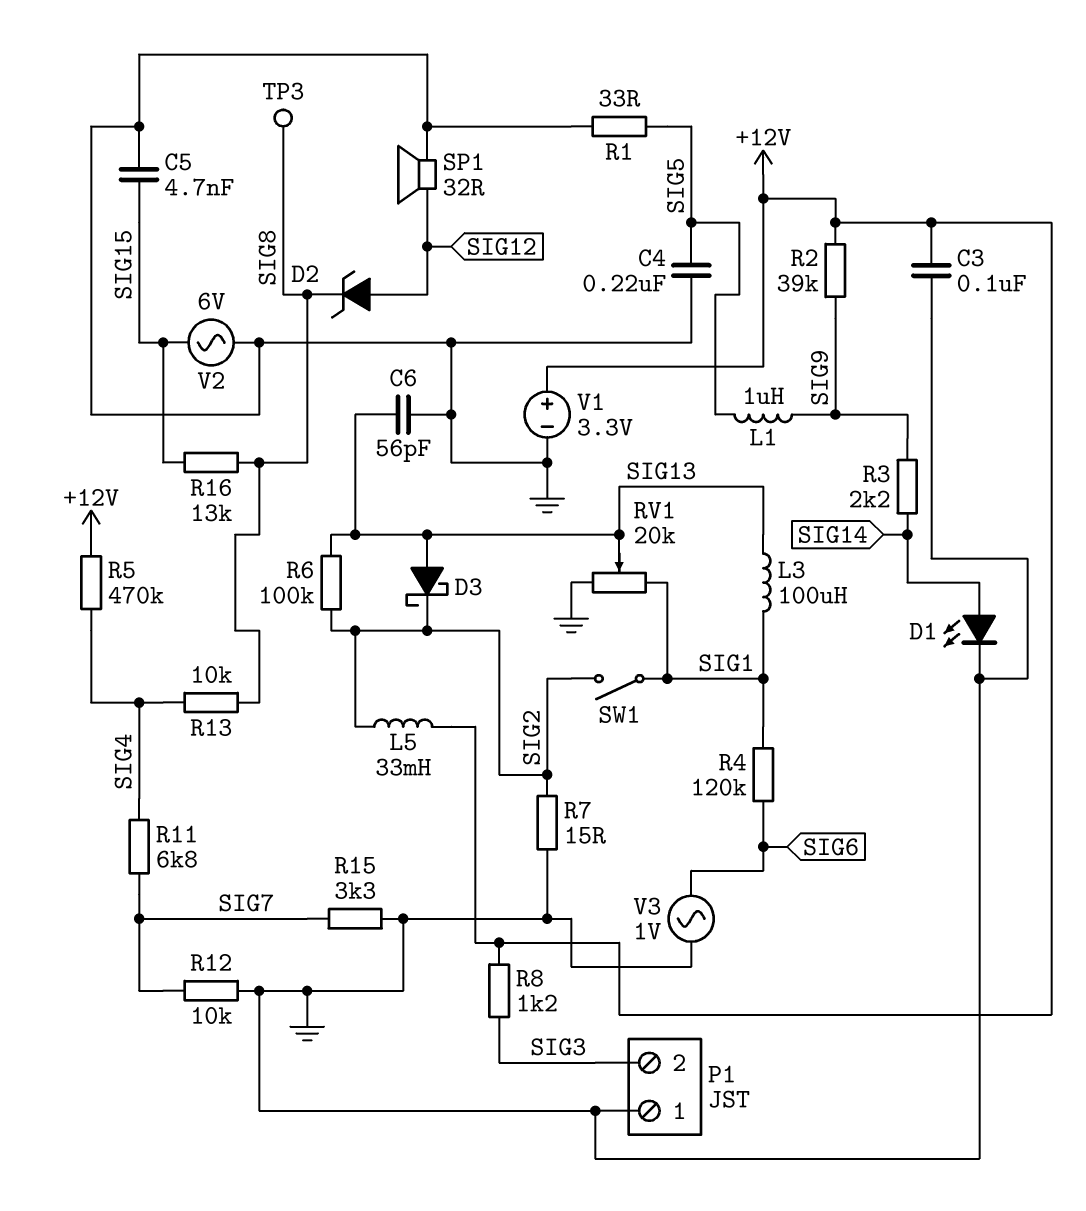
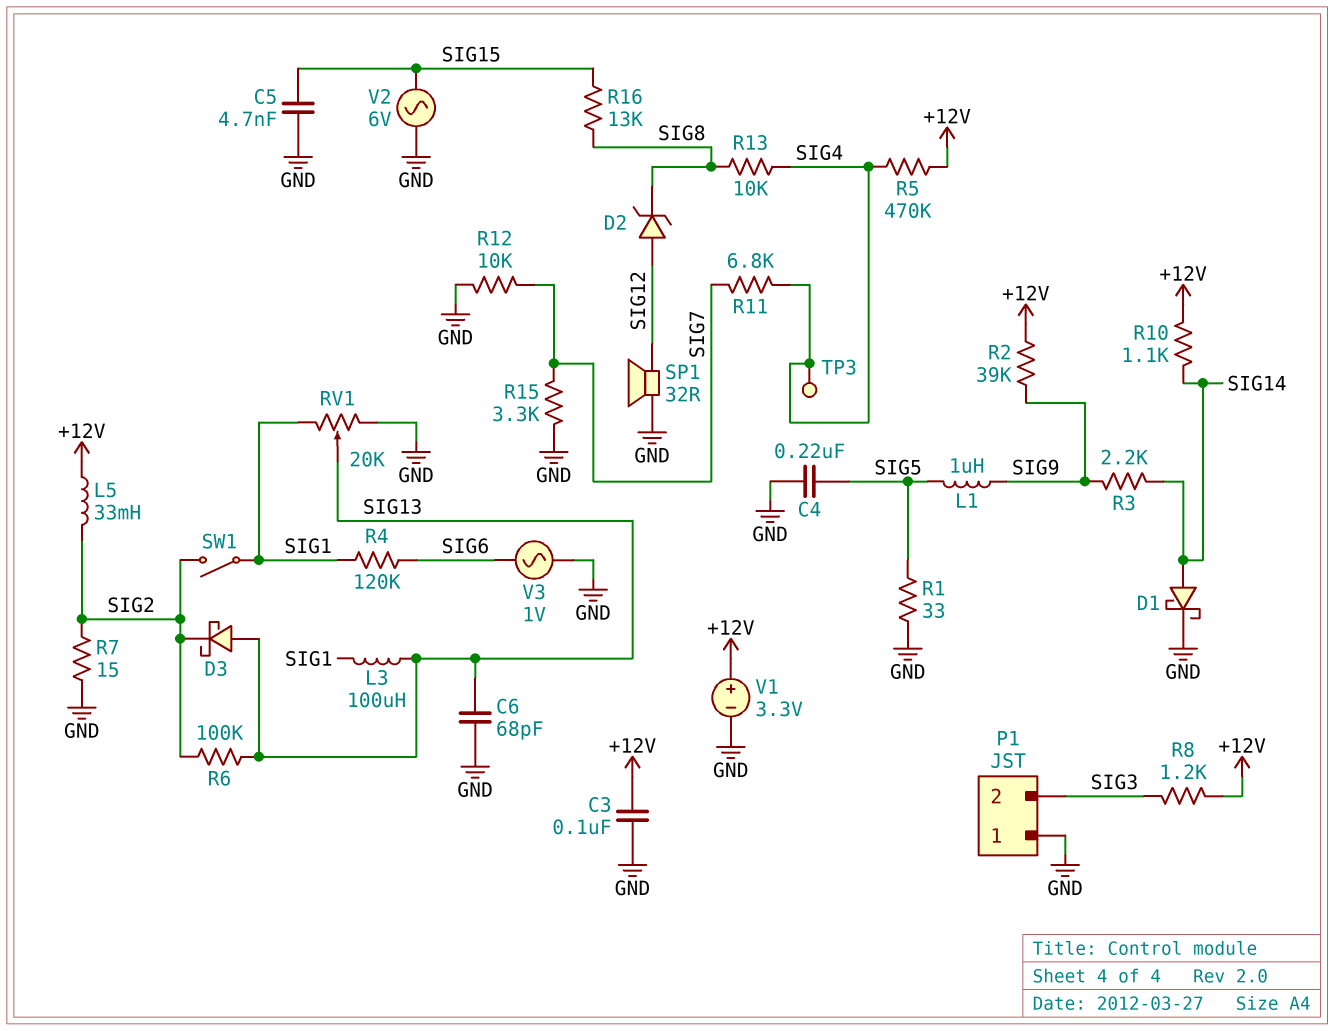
C6: 56pF (GND, SIG13) -> 68pF (GND, SIG13)
D1: LED (A SIG14, K GND) -> schottky (A SIG14, K GND)
R10: none -> 1.1k (+12V, SIG14)
TP3: test point (SIG8) -> test point (SIG4)

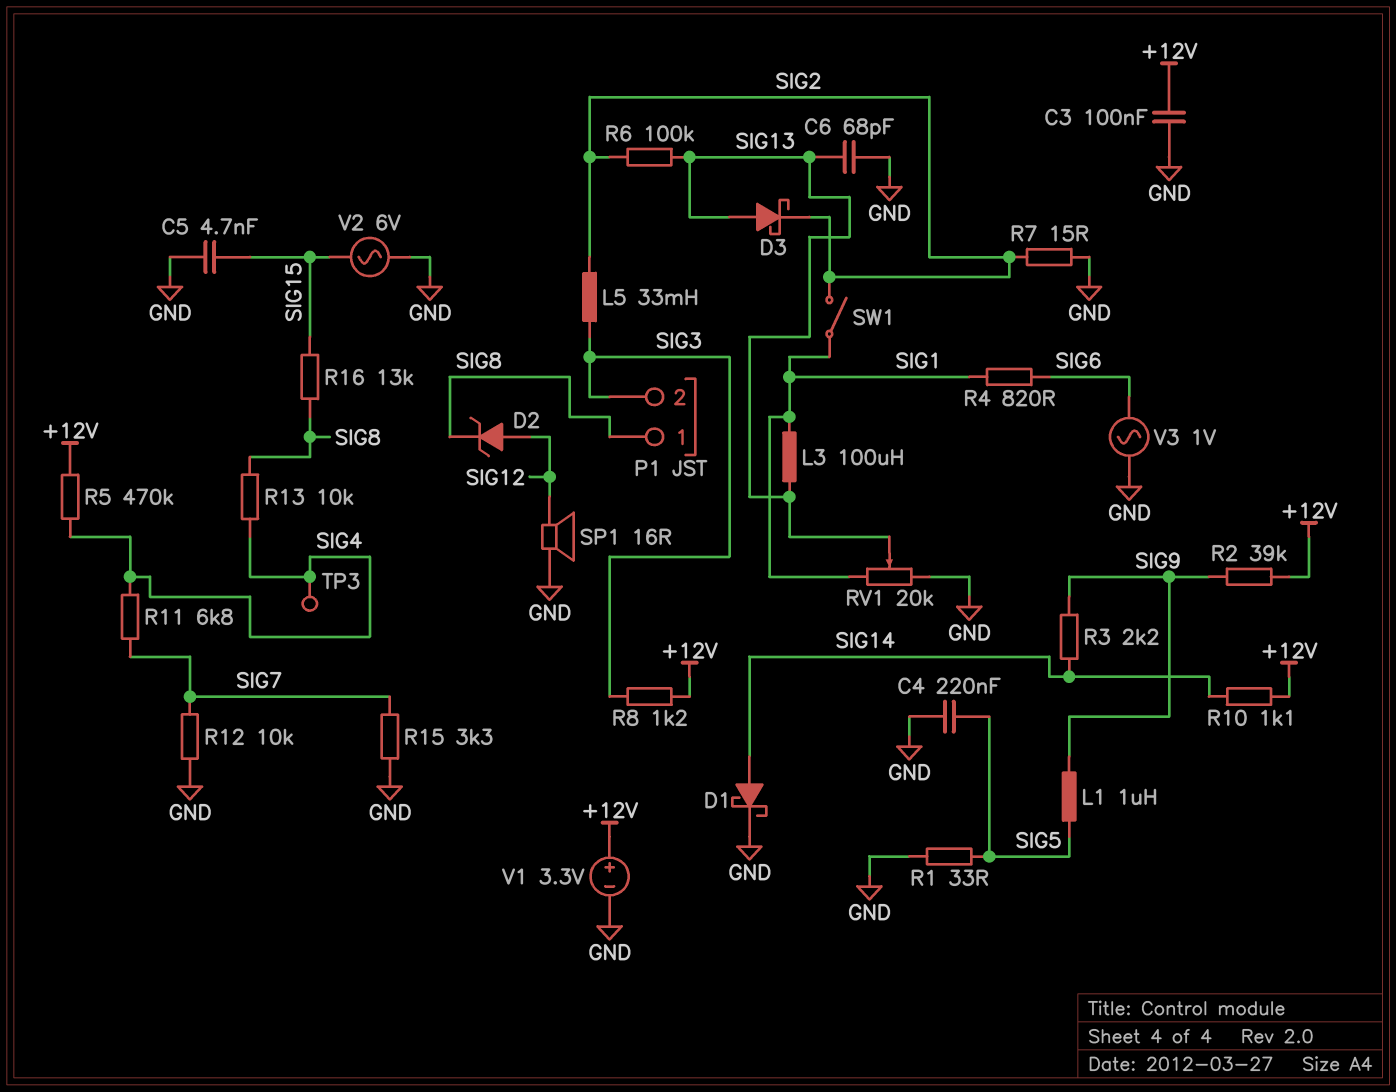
L5: 33mH (+12V, SIG2) -> 33mH (SIG2, SIG3)
P1 pin 1: GND -> SIG8
R4: 120k (SIG1, SIG6) -> 820 (SIG1, SIG6)
SP1: speaker 32R (GND, SIG12) -> speaker 16R (GND, SIG12)

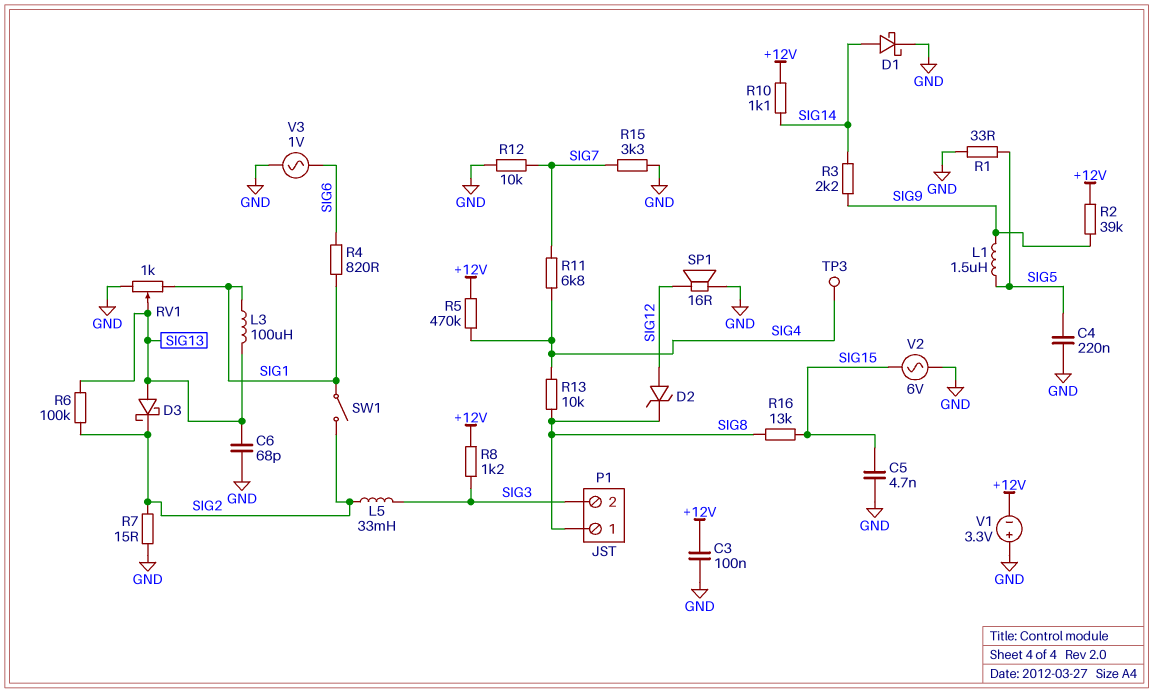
L1: 1uH (SIG5, SIG9) -> 1.5uH (SIG5, SIG9)
RV1: 20k (GND, SIG1, wiper SIG13) -> 1k (GND, SIG1, wiper SIG13)
V1: 3.3V (plus +12V, minus GND) -> 3.3V (plus GND, minus +12V)

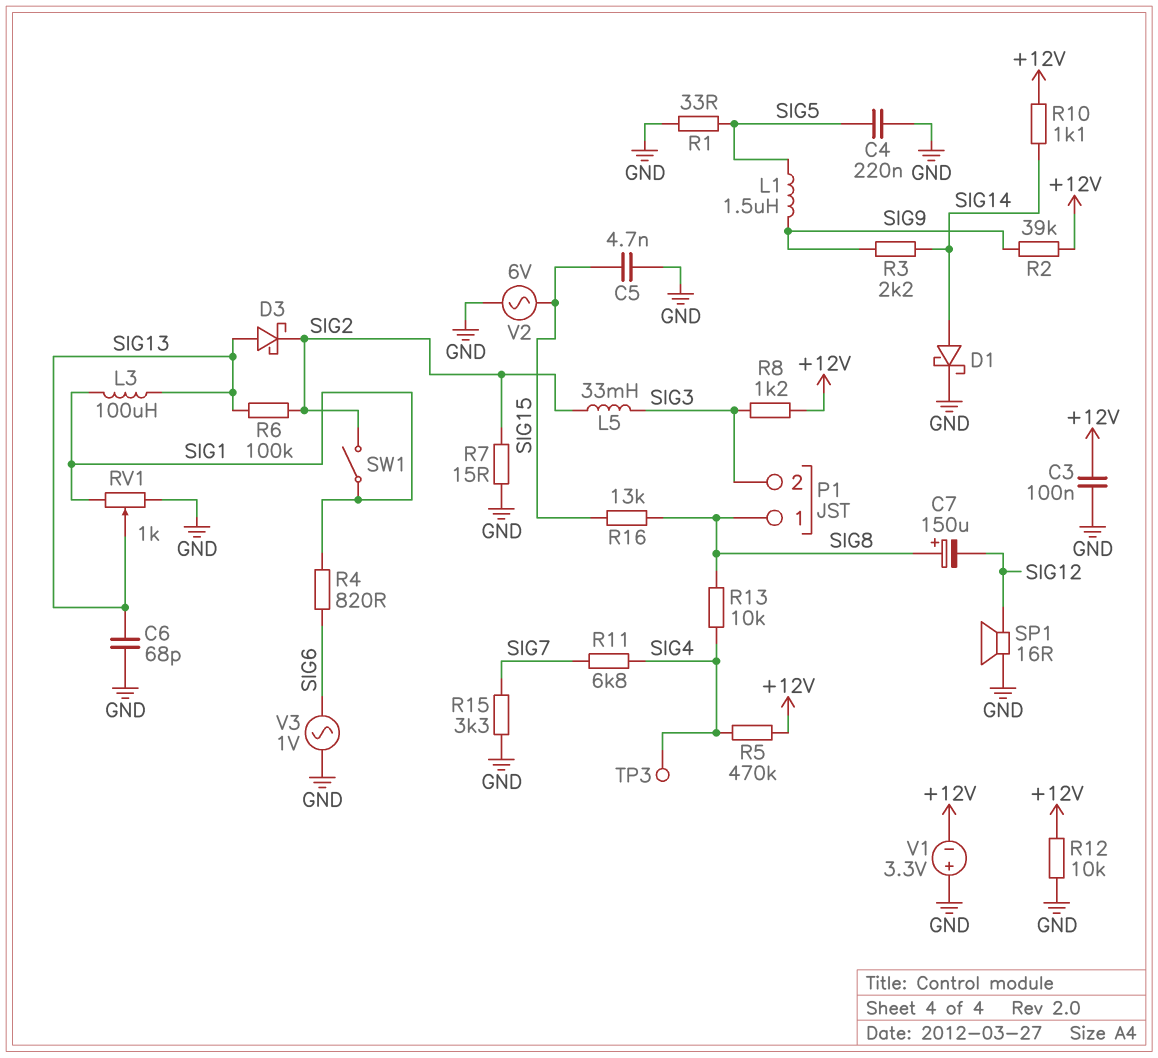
C7: none -> 150uF (plus SIG8, minus SIG12)
D2: zener (A SIG12, K SIG8) -> none
R12: 10k (GND, SIG7) -> 10k (+12V, GND)

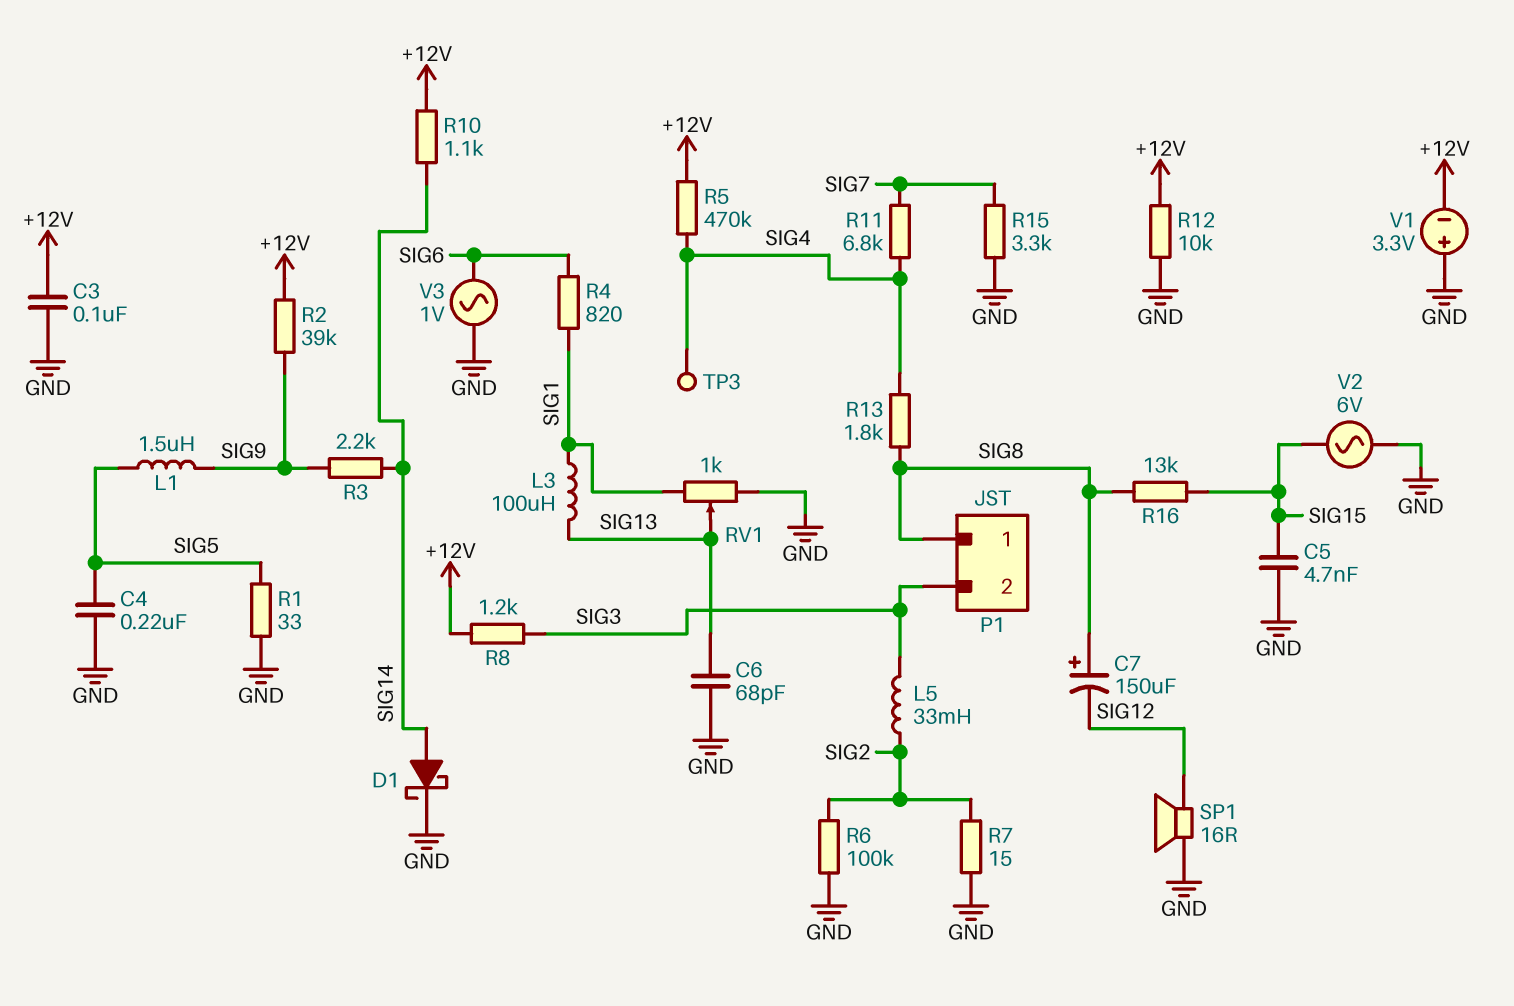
D3: schottky (A SIG13, K SIG2) -> none
R6: 100k (SIG2, SIG13) -> 100k (GND, SIG2)
R13: 10k (SIG4, SIG8) -> 1.8k (SIG4, SIG8)
SW1: switch (SIG1, SIG2) -> none

